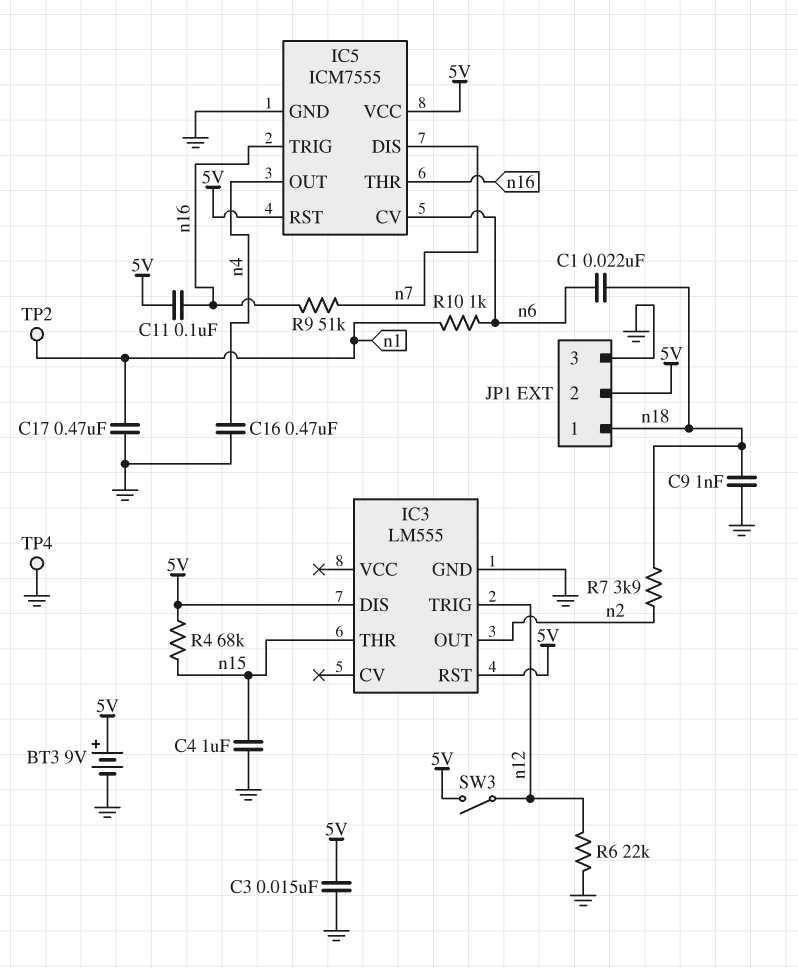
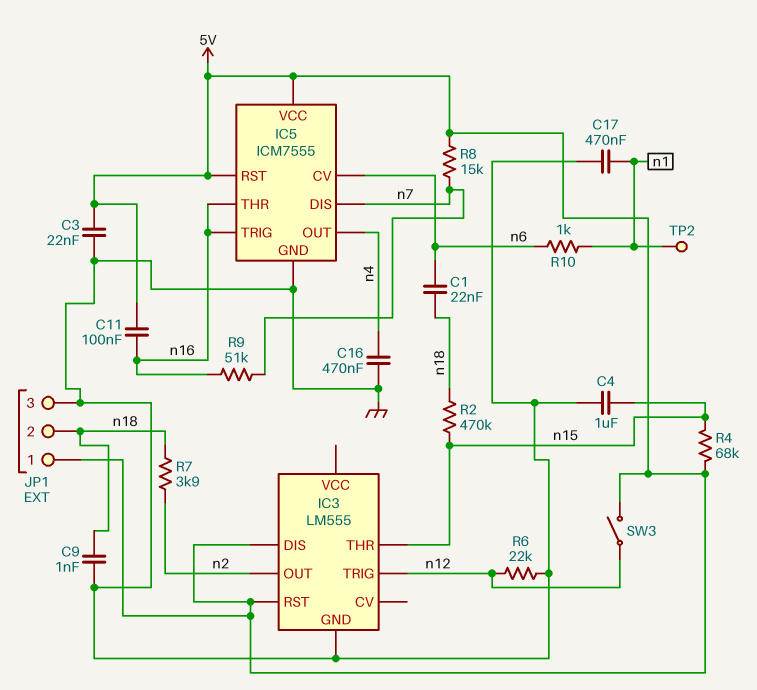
BT3: 9V (plus 5V, minus GND) -> none
C3: 15nF (5V, GND) -> 22nF (5V, GND)
JP1 pin 1: n18 -> 5V
JP1 pin 2: 5V -> n18
R2: none -> 470k (n15, n18)
R8: none -> 15k (5V, n7)
TP4: test point (GND) -> none

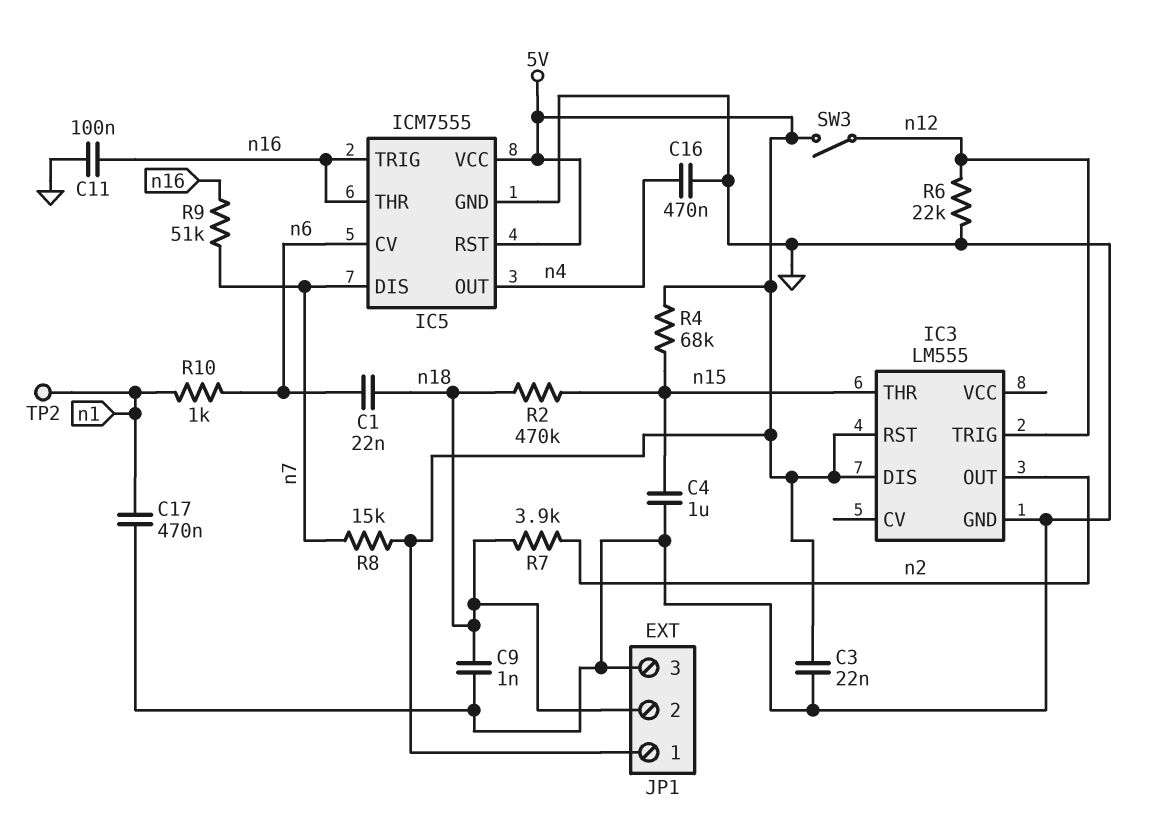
C11: 100nF (5V, n16) -> 100nF (GND, n16)

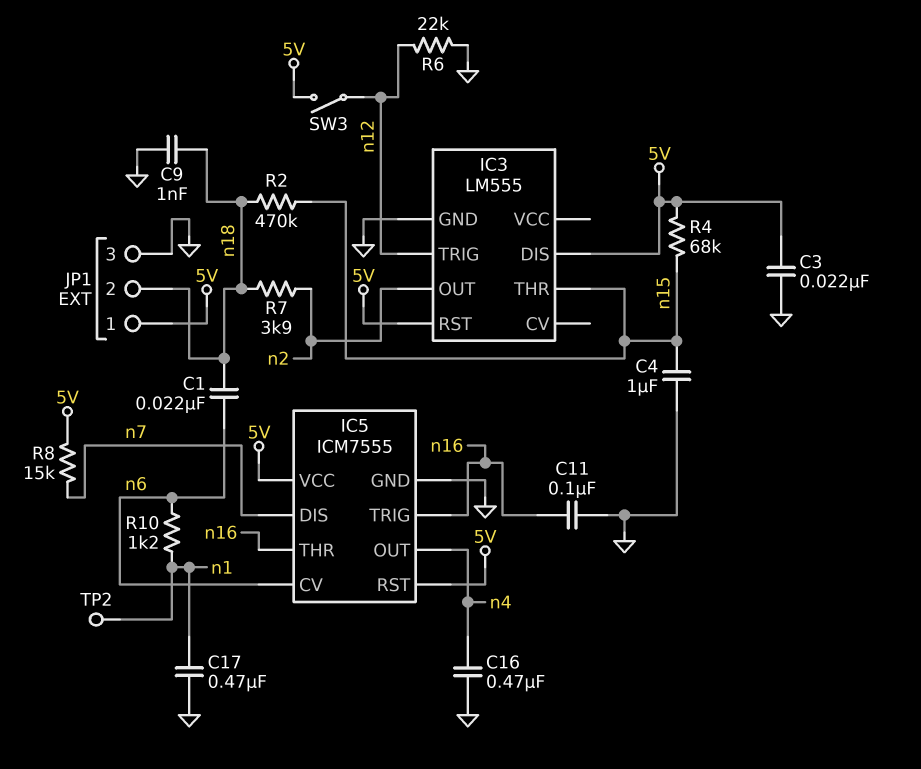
R9: 51k (n7, n16) -> none
R10: 1k (n1, n6) -> 1.2k (n1, n6)

